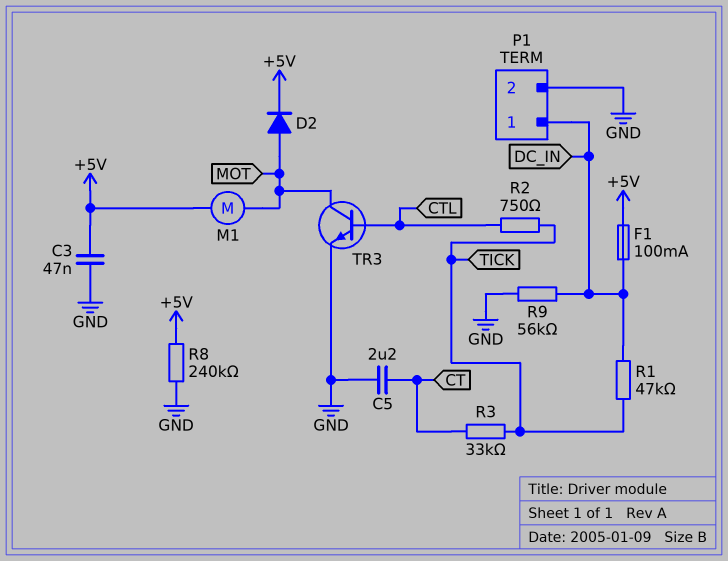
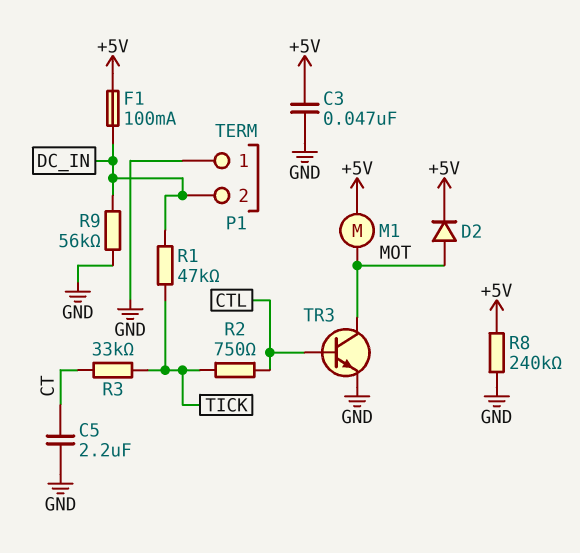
P1 pin 1: DC_IN -> GND
P1 pin 2: GND -> DC_IN

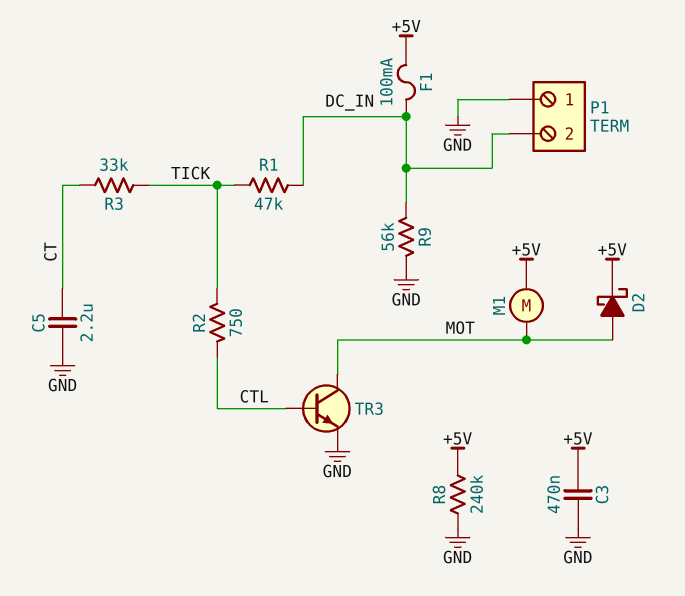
C3: 47nF (+5V, GND) -> 470nF (+5V, GND)
D2: diode (A MOT, K +5V) -> schottky (A MOT, K +5V)

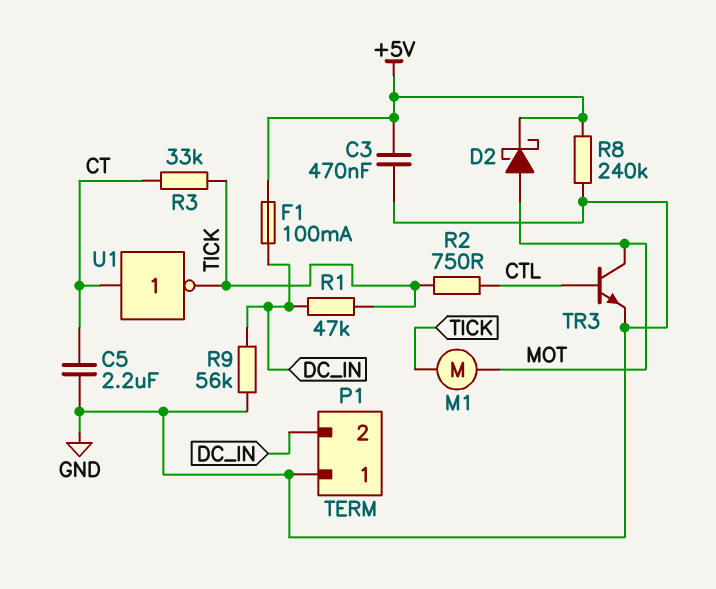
M1: motor (+5V, MOT) -> motor (MOT, TICK)
U1: none -> NOT (in CT, out TICK)

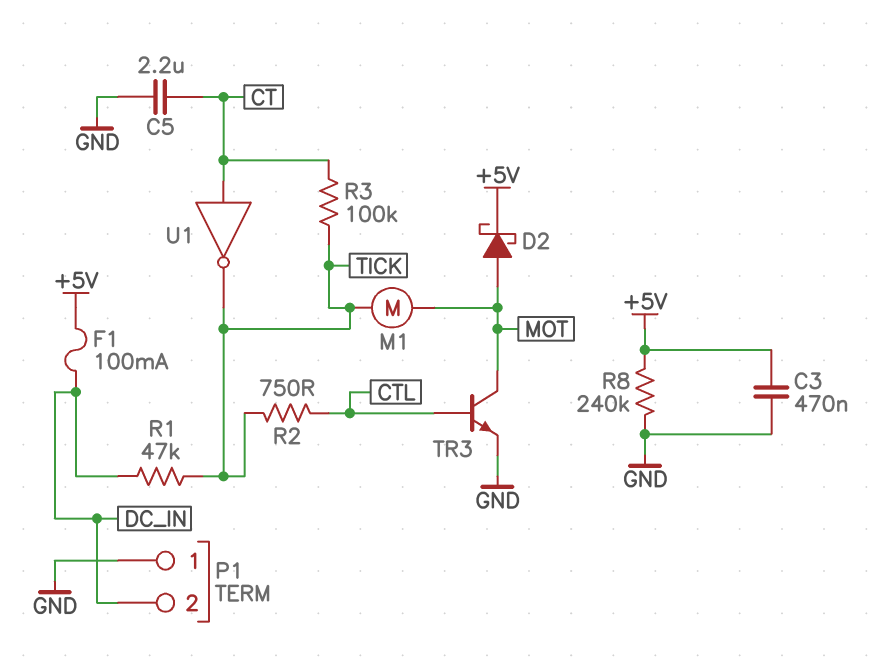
R3: 33k (CT, TICK) -> 100k (CT, TICK)
R9: 56k (DC_IN, GND) -> none

